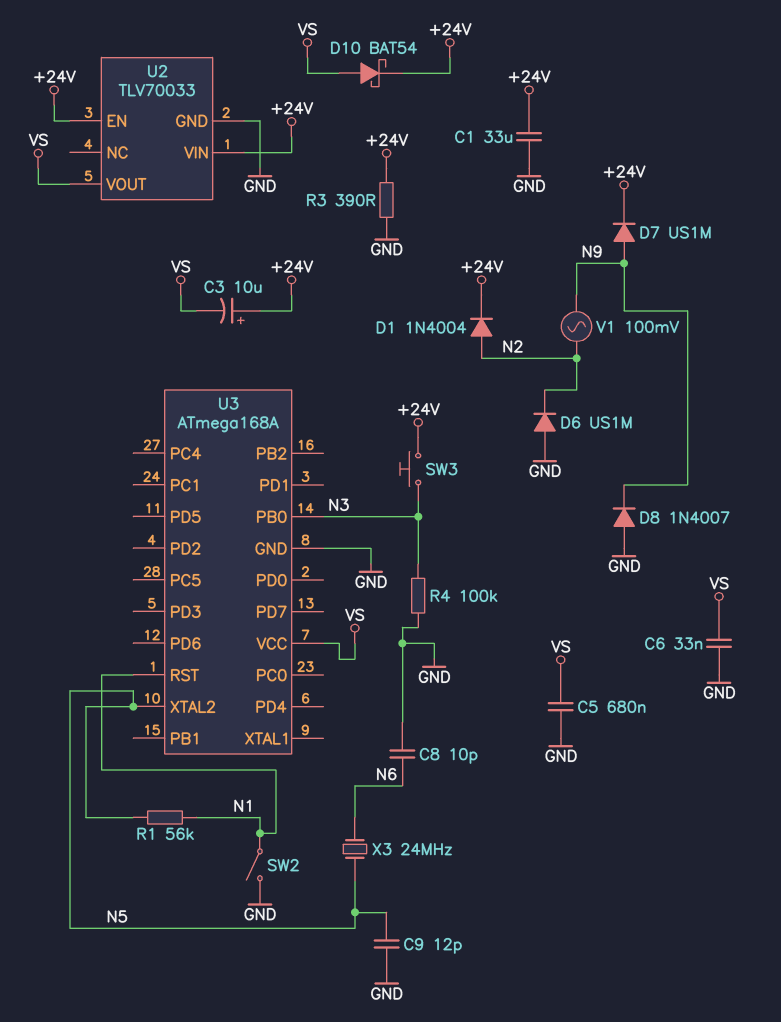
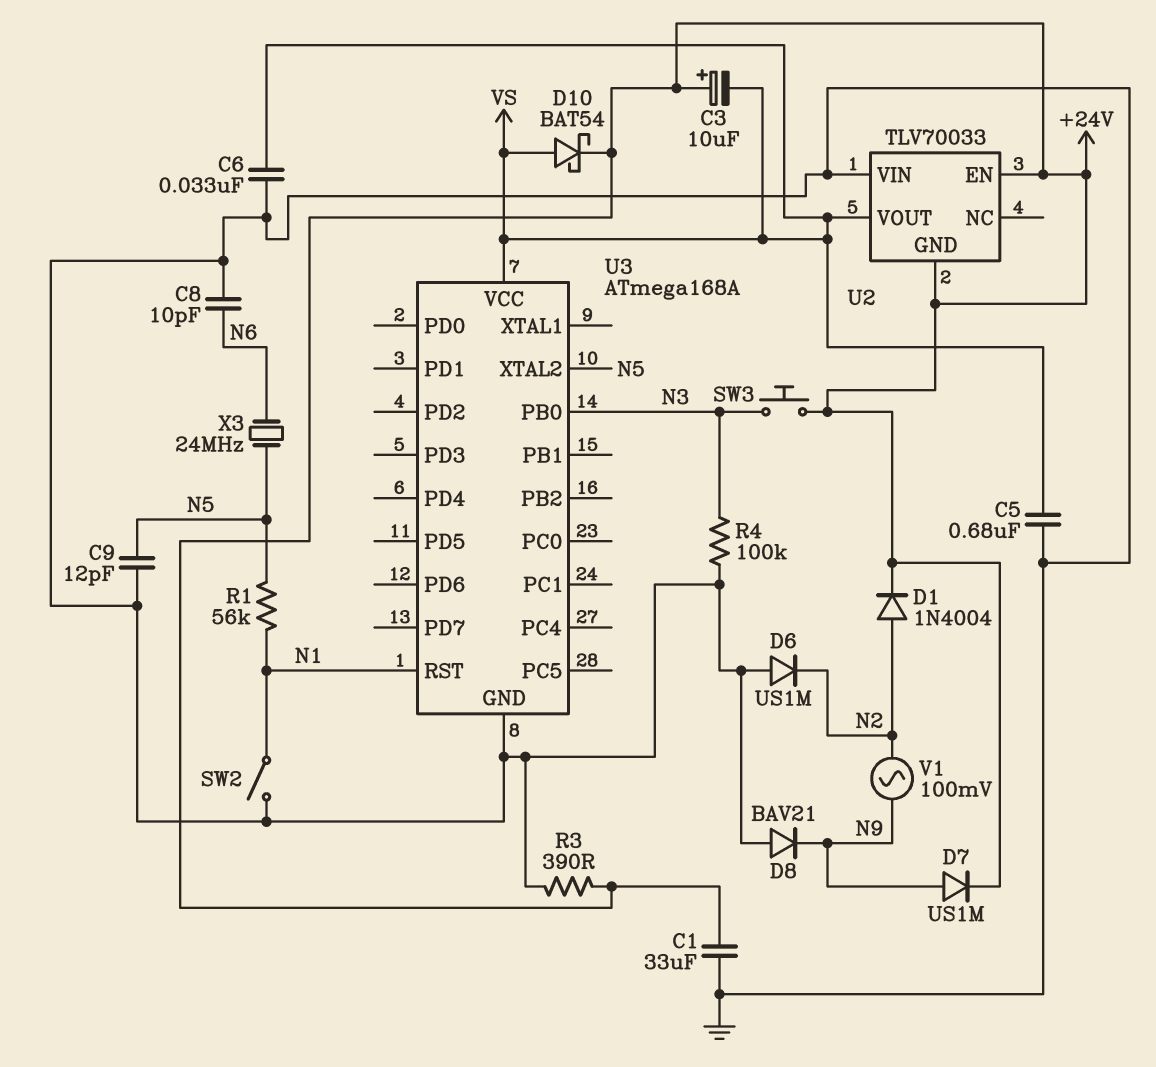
D8: diode 1N4007 (A GND, K N9) -> diode BAV21 (A GND, K N9)
U2 pin GND: GND -> +24V
U2 pin VIN: +24V -> GND

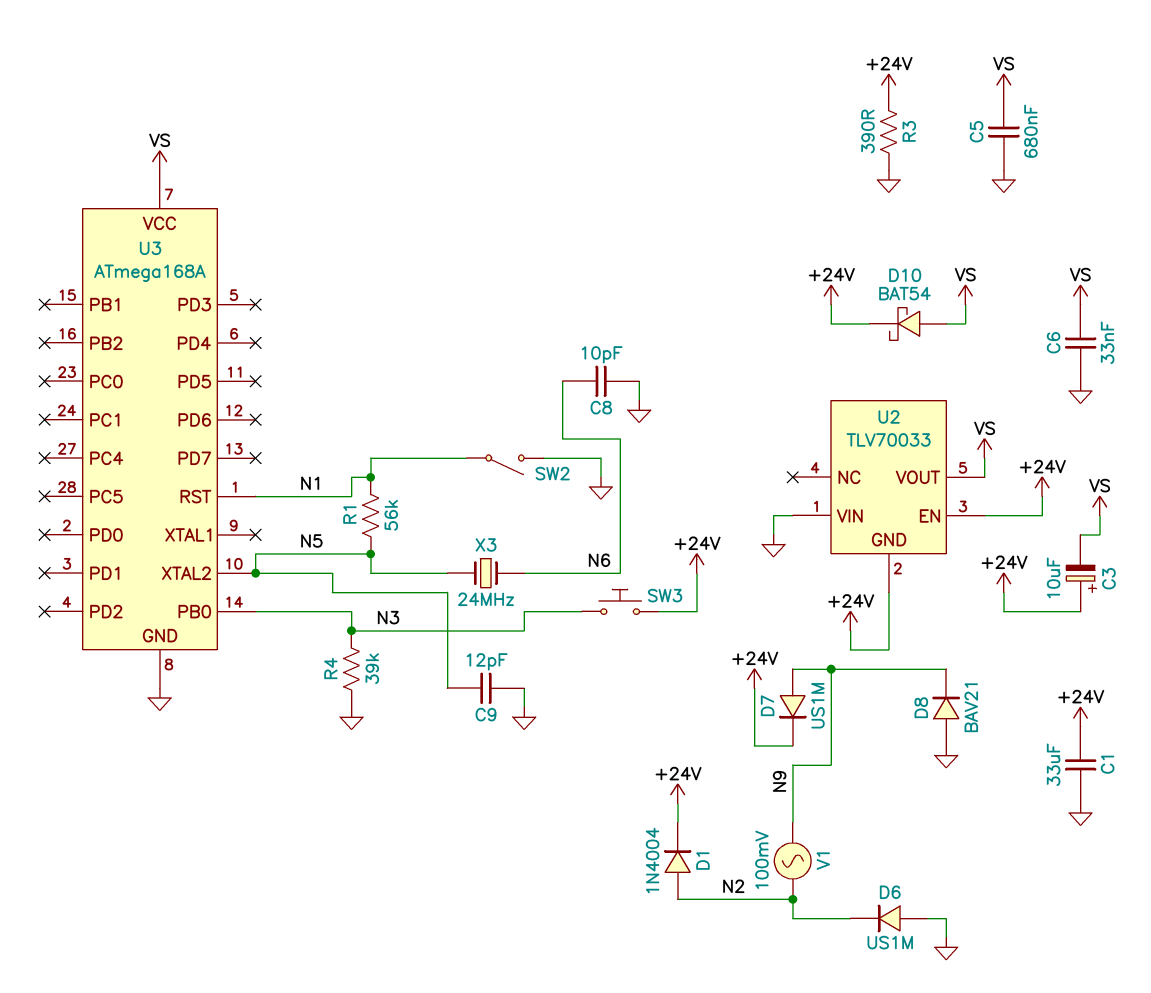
R4: 100k (GND, N3) -> 39k (GND, N3)

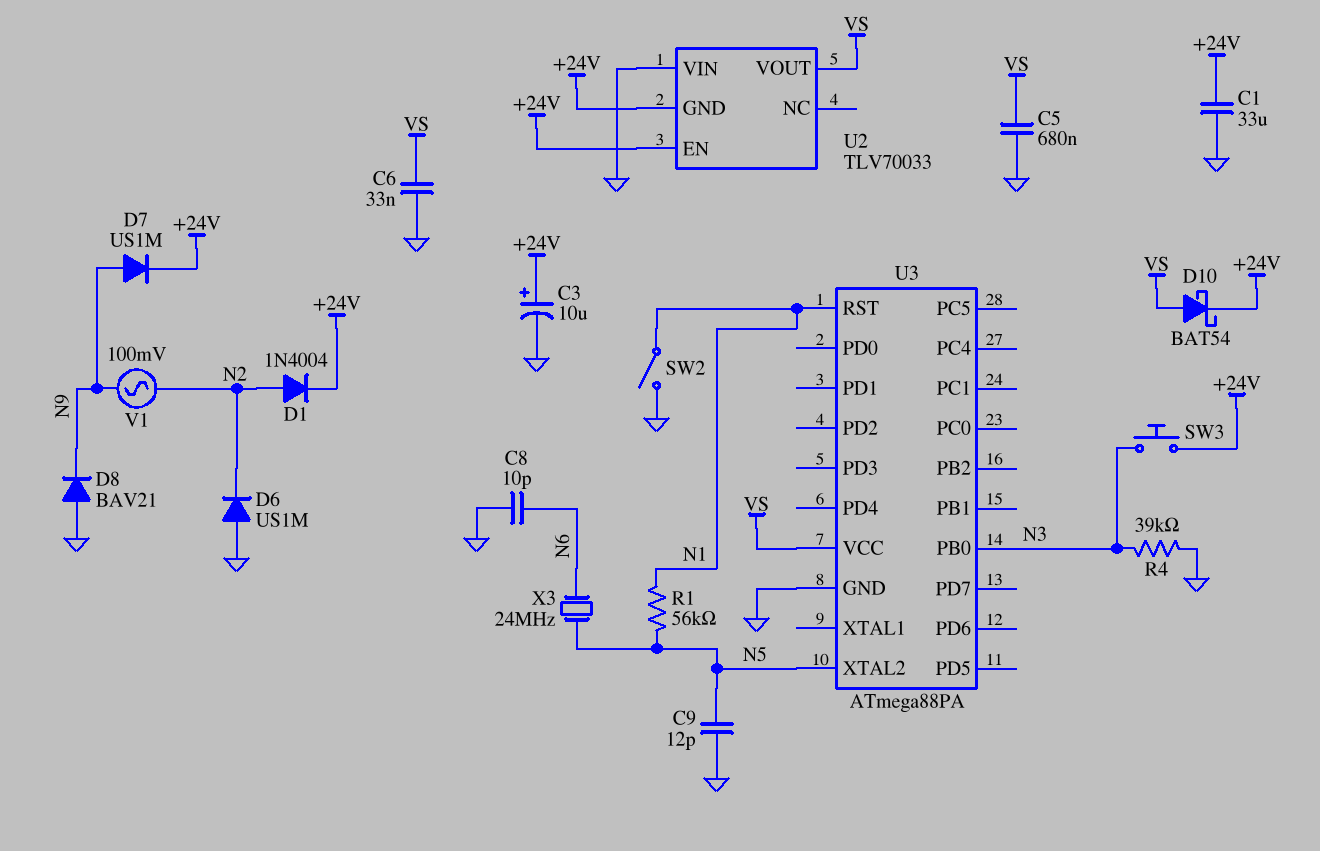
C3: 10uF (plus +24V, minus VS) -> 10uF (plus +24V, minus GND)
R3: 390 (+24V, GND) -> none
U3: ATmega168A -> ATmega88PA

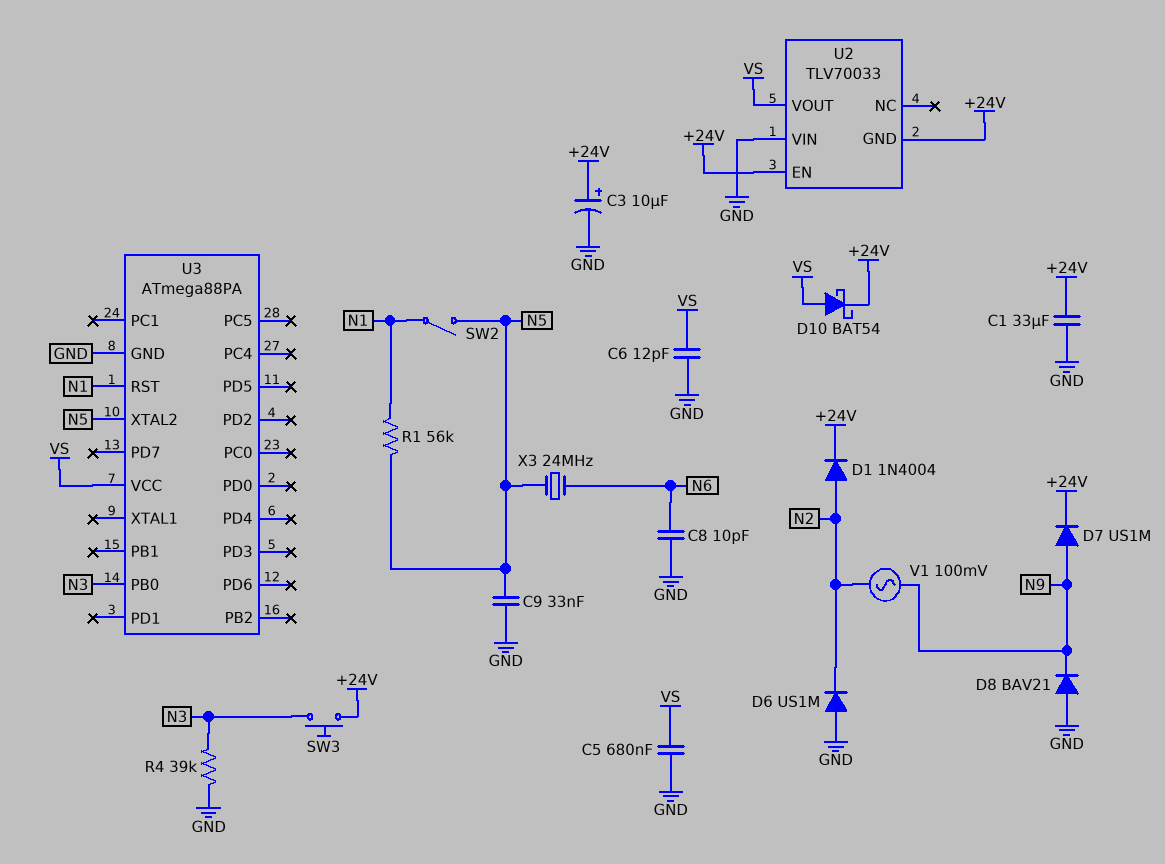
C6: 33nF (GND, VS) -> 12pF (GND, VS)
C9: 12pF (GND, N5) -> 33nF (GND, N5)
SW2: switch (GND, N1) -> switch (N1, N5)

